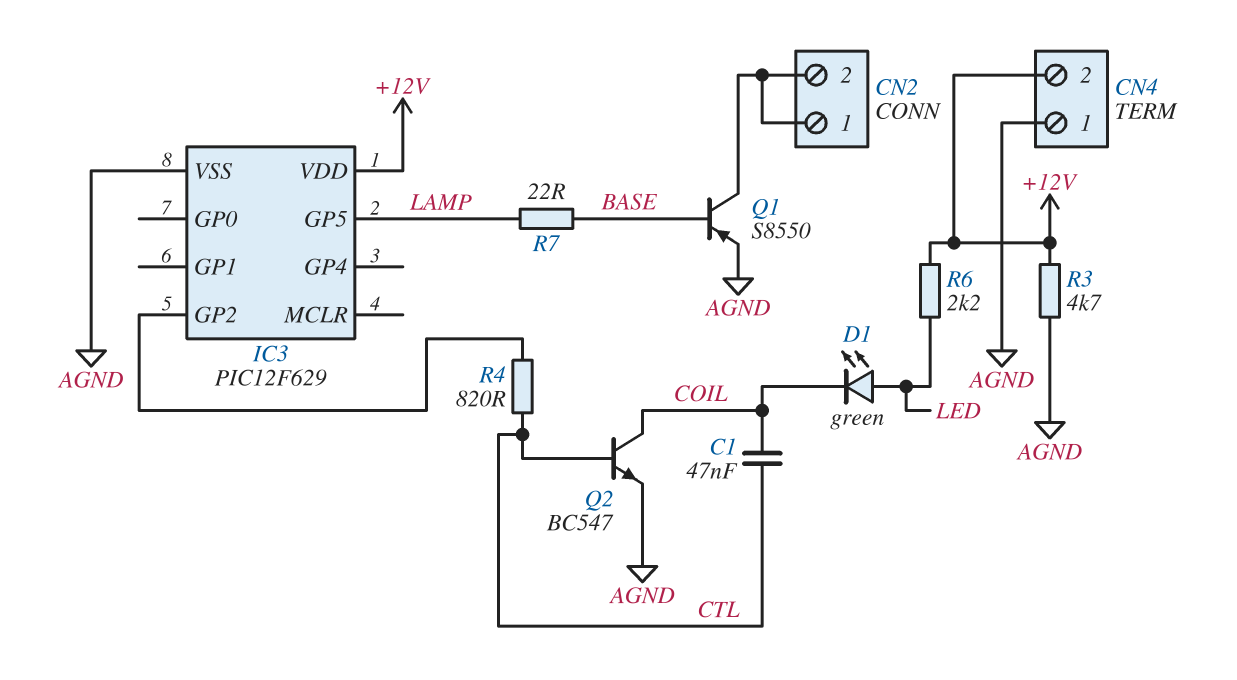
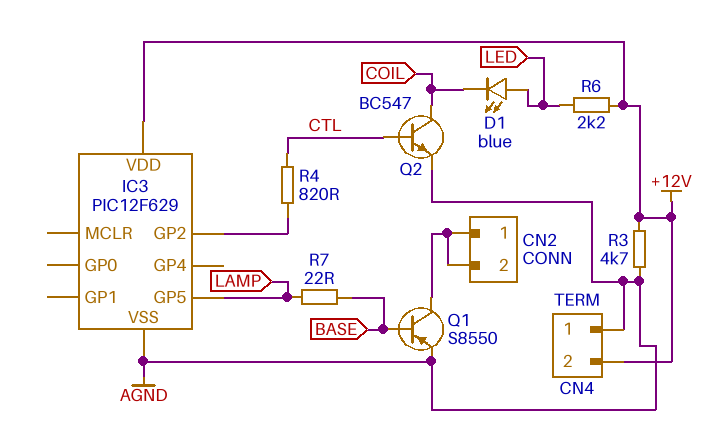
C1: 47nF (COIL, CTL) -> none
D1: LED green (A LED, K COIL) -> LED blue (A LED, K COIL)

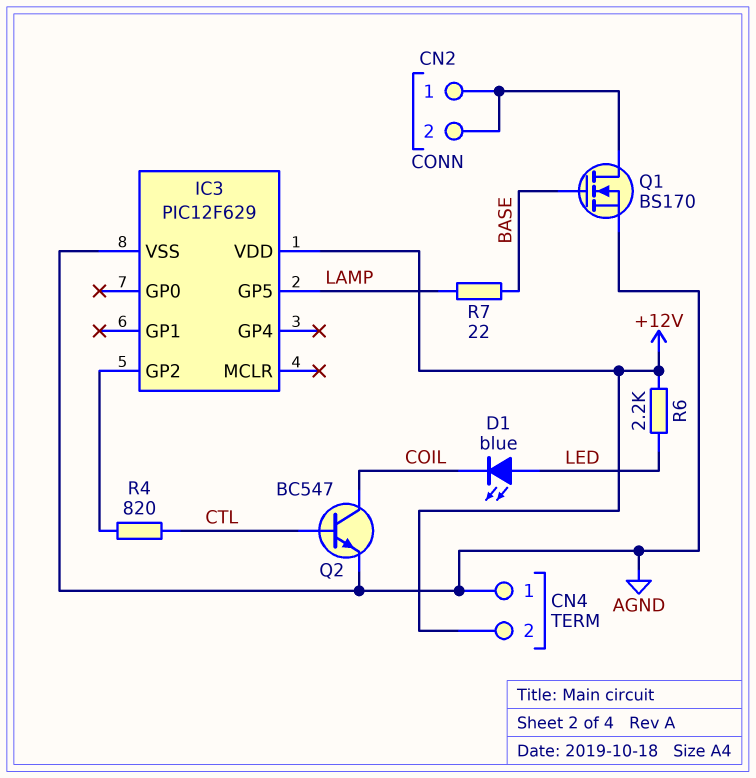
Q1: PNP S8550 (B BASE, C CN2/1, E AGND) -> NMOS BS170 (G BASE, D CN2/1, S AGND)
R3: 4.7k (+12V, AGND) -> none

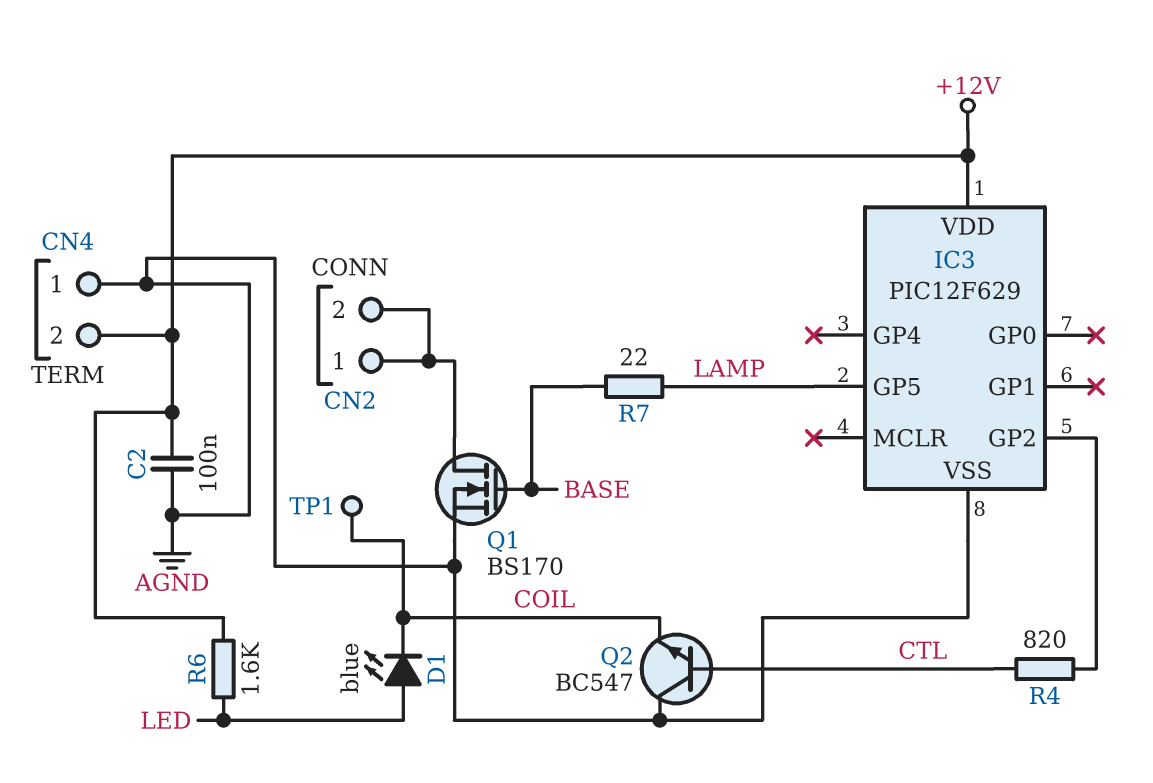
C2: none -> 100nF (+12V, AGND)
Q2: NPN BC547 (B CTL, C COIL, E AGND) -> NPN BC547 (B CTL, C AGND, E COIL)
R6: 2.2k (+12V, LED) -> 1.6k (+12V, LED)
TP1: none -> test point (COIL)

